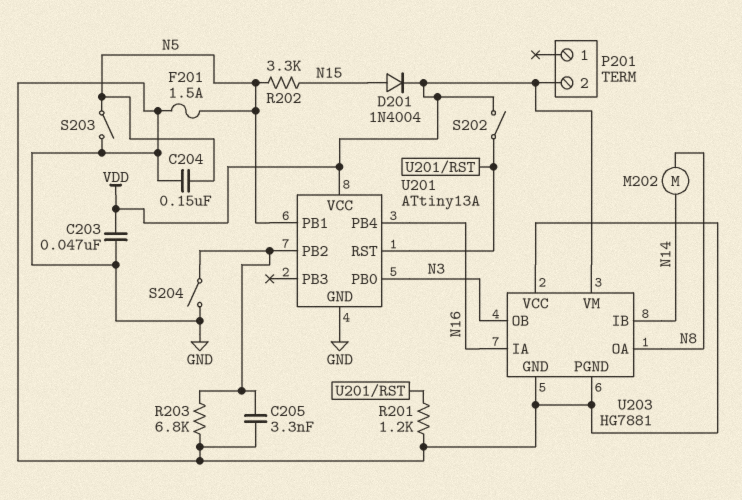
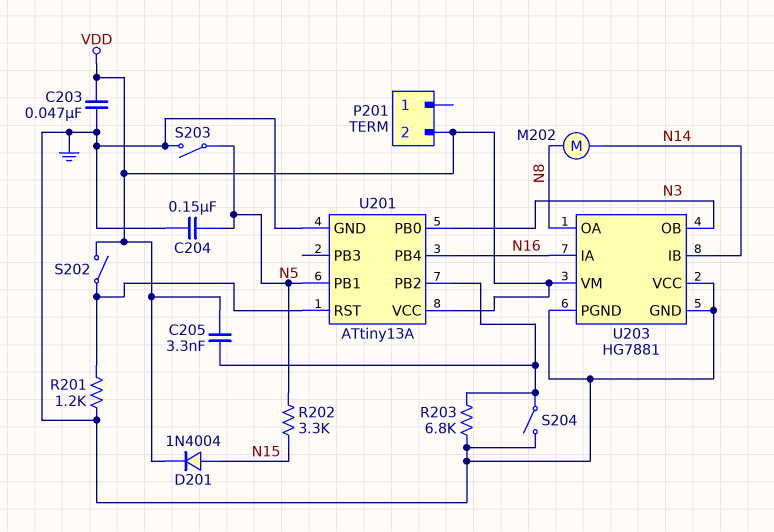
C205: 3.3nF (GND, U201/PB2) -> 3.3nF (U201/PB2, VDD)
F201: 1.5A (GND, N5) -> none

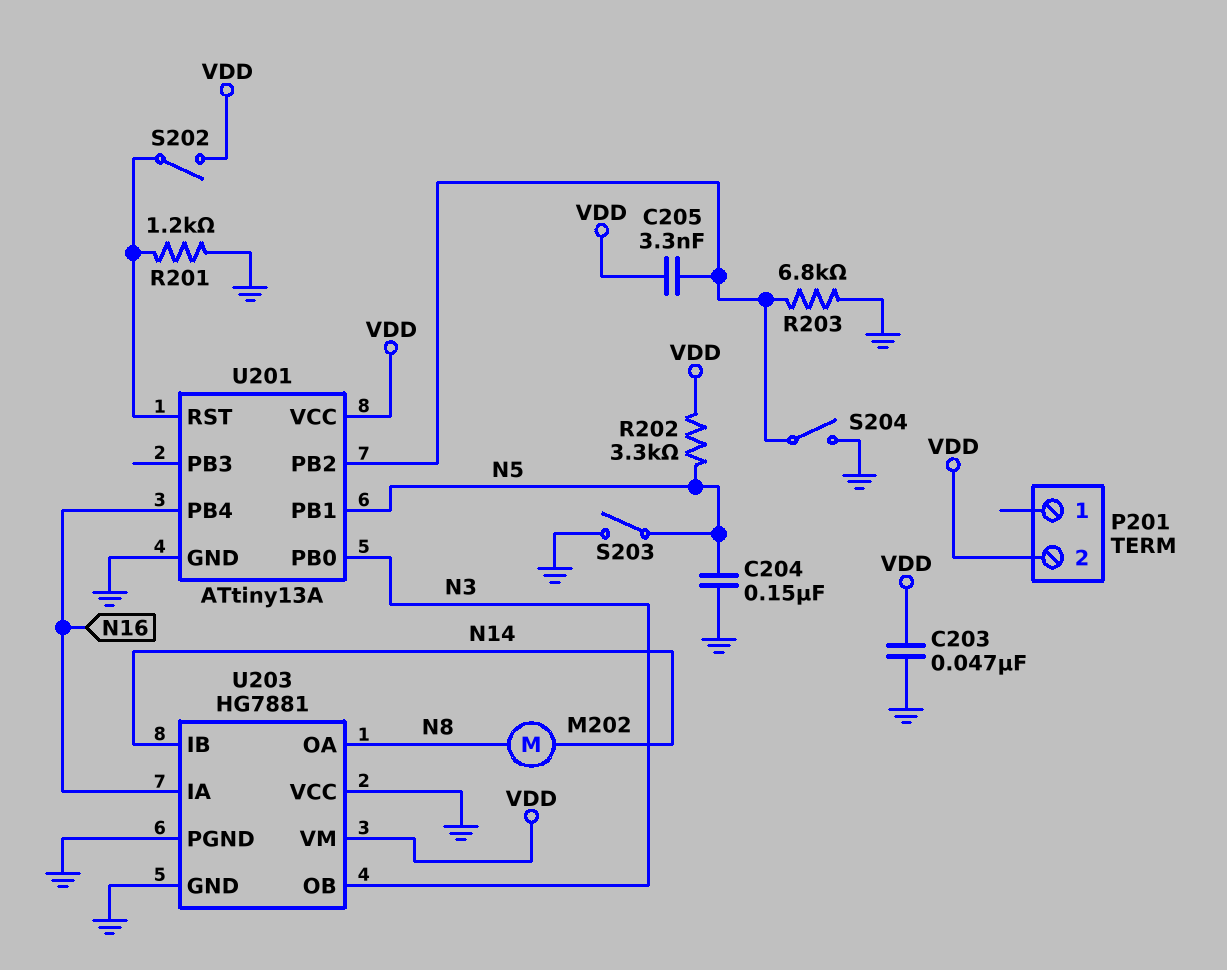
D201: diode 1N4004 (A N15, K VDD) -> none
R202: 3.3k (N5, N15) -> 3.3k (N5, VDD)

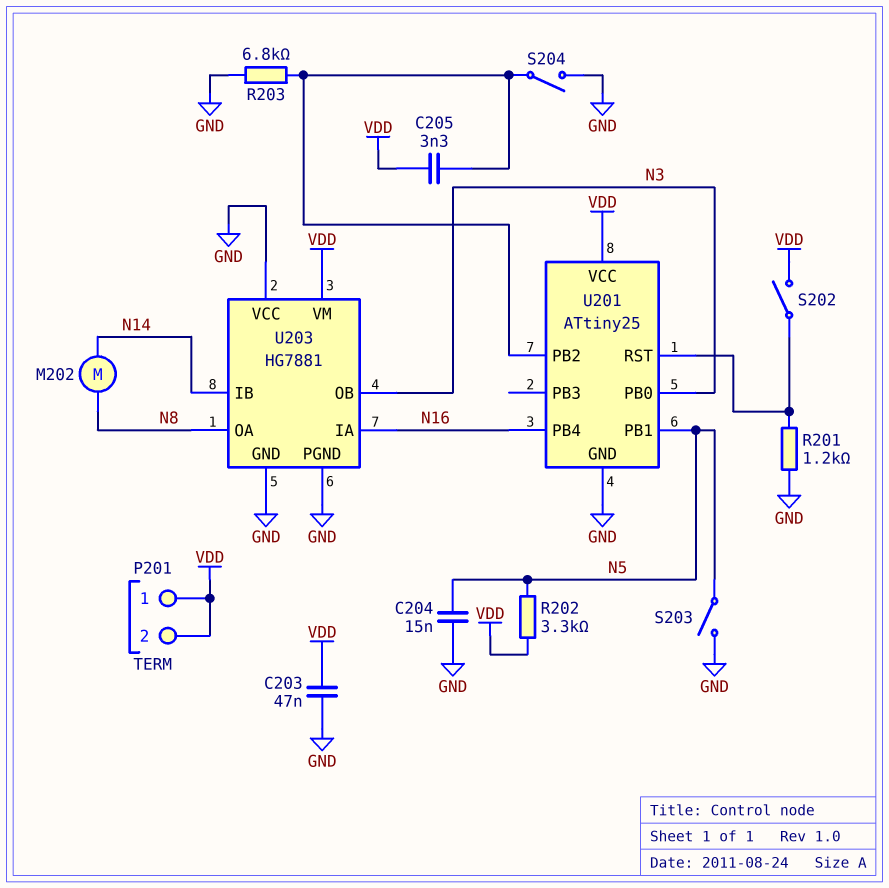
C204: 150nF (GND, N5) -> 15nF (GND, N5)
P201 pin 1: none -> VDD
U201: ATtiny13A -> ATtiny25

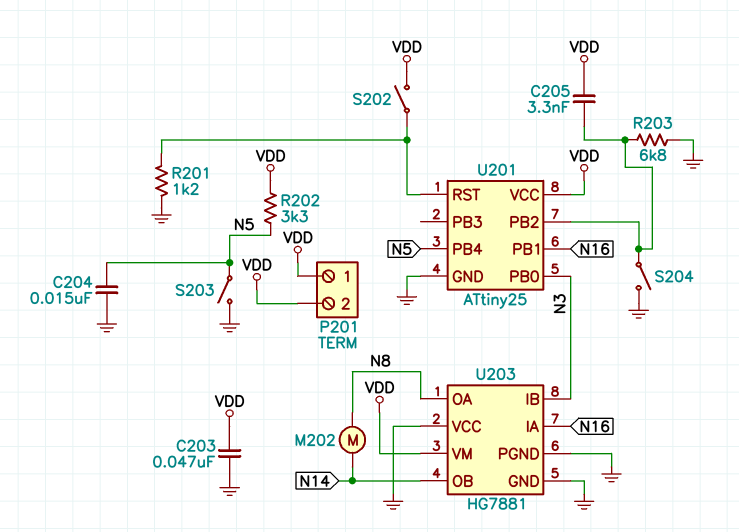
U201 pin PB1: N5 -> N16
U201 pin PB4: N16 -> N5
U203 pin IB: N14 -> N3
U203 pin OB: N3 -> N14

